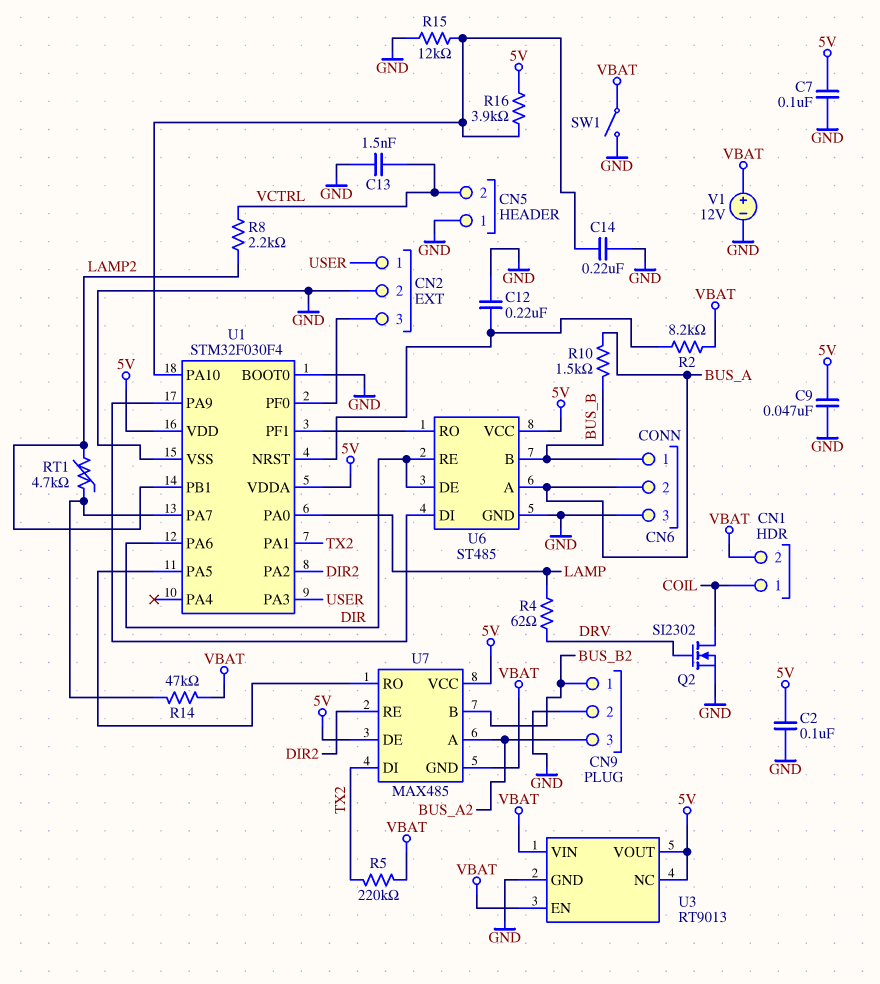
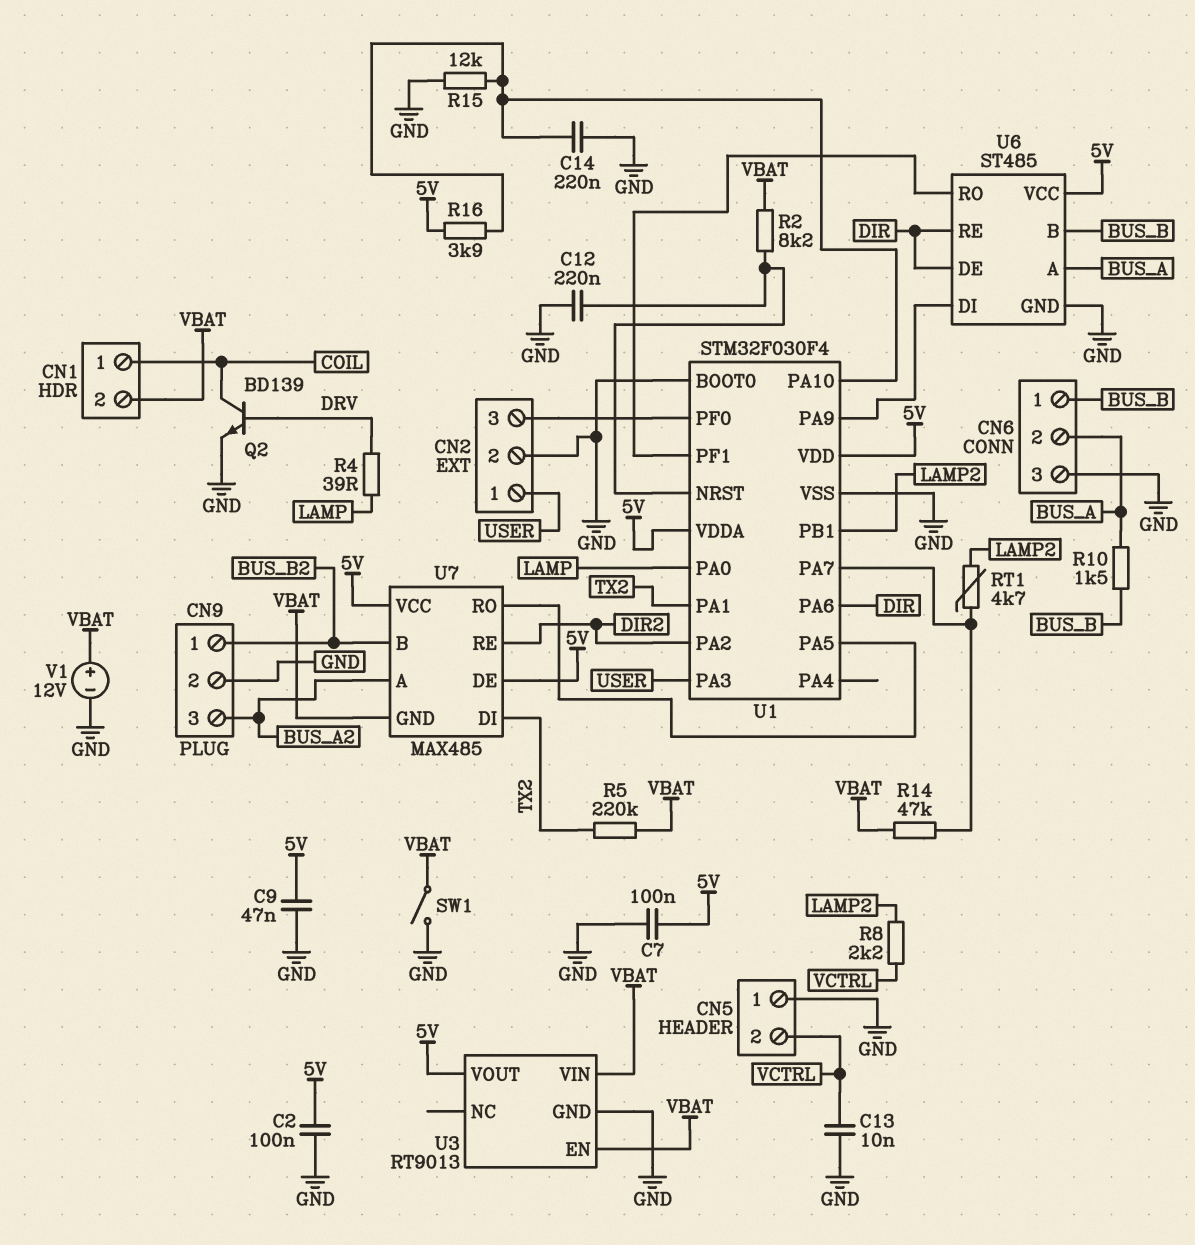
C13: 1.5nF (GND, VCTRL) -> 10nF (GND, VCTRL)
Q2: NMOS SI2302 (G DRV, D COIL, S GND) -> NPN BD139 (B DRV, C COIL, E GND)
R4: 62 (DRV, LAMP) -> 39 (DRV, LAMP)
U3 pin NC: 5V -> none

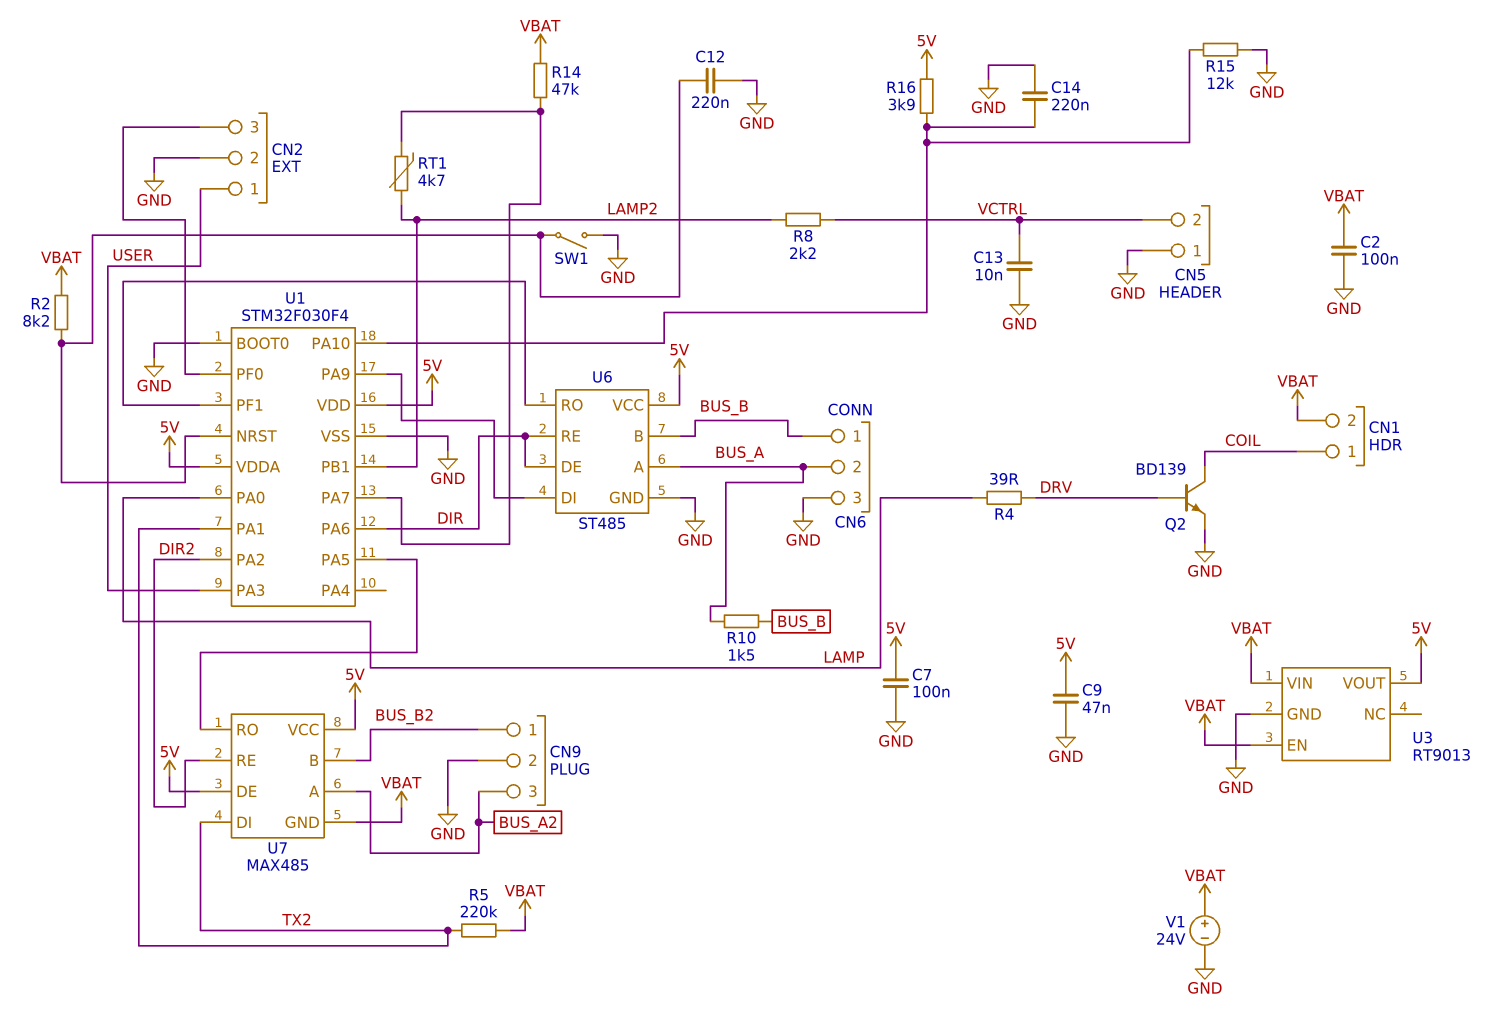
C2: 100nF (5V, GND) -> 100nF (GND, VBAT)
SW1: switch (GND, VBAT) -> switch (GND, U1/NRST)
V1: 12V (plus VBAT, minus GND) -> 24V (plus VBAT, minus GND)

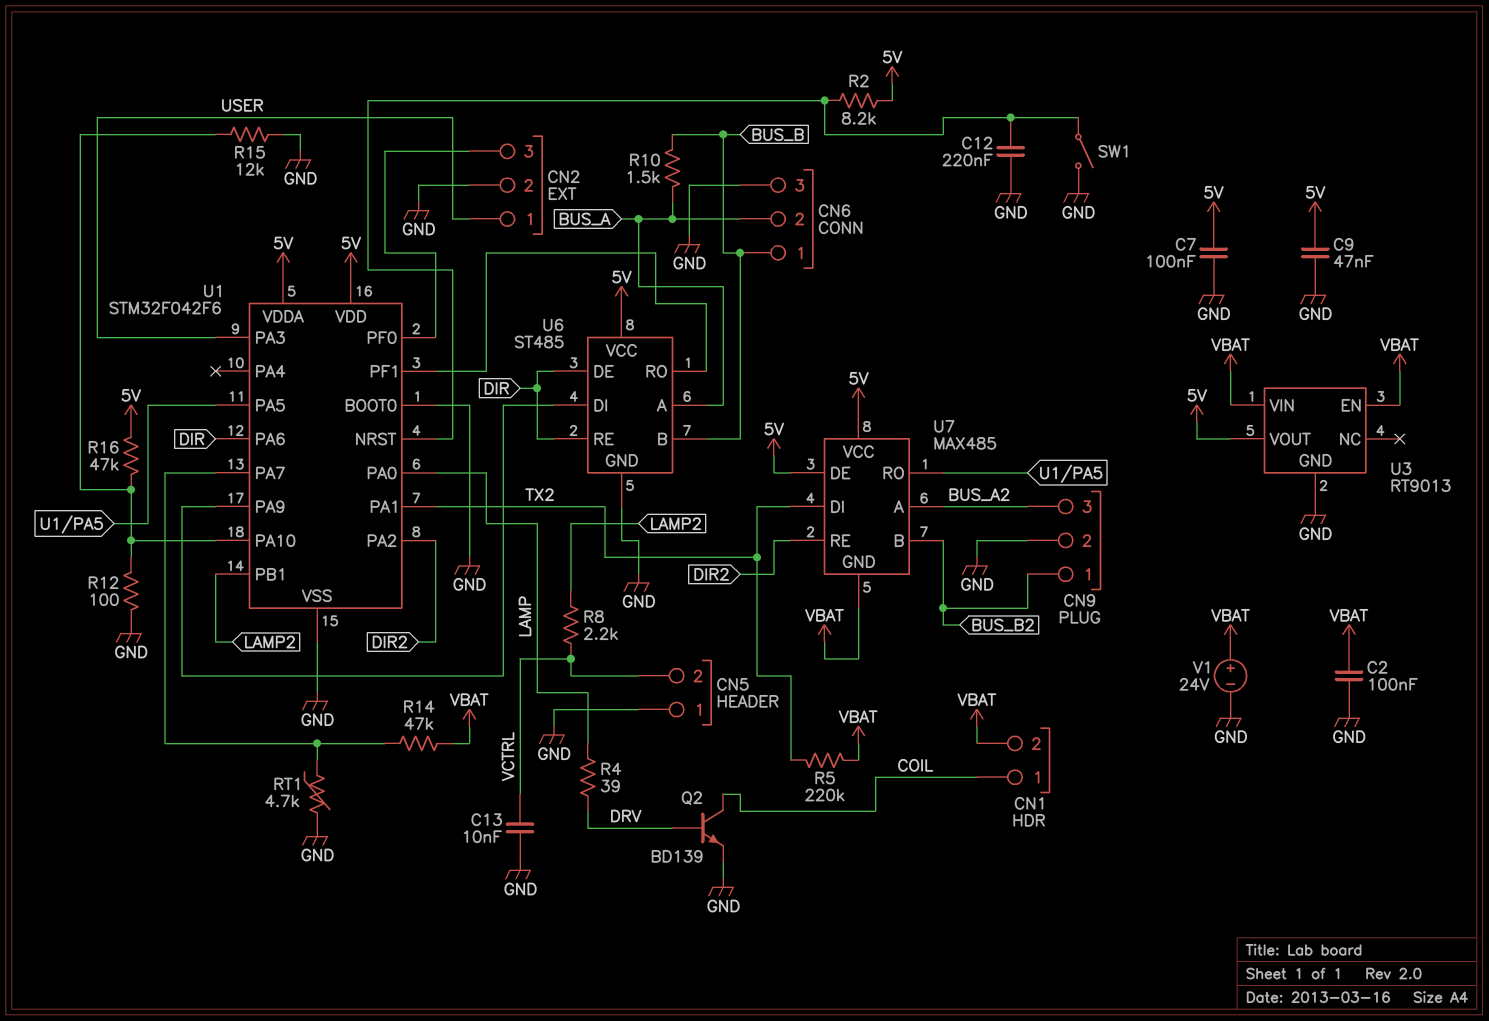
C14: 220nF (GND, U1/PA10) -> none
R2: 8.2k (U1/NRST, VBAT) -> 8.2k (5V, U1/NRST)
R12: none -> 100 (GND, U1/PA10)
R16: 3.9k (5V, U1/PA10) -> 47k (5V, U1/PA10)
RT1: 4.7k (LAMP2, U1/PA7) -> 4.7k (GND, U1/PA7)
U1: STM32F030F4 -> STM32F042F6

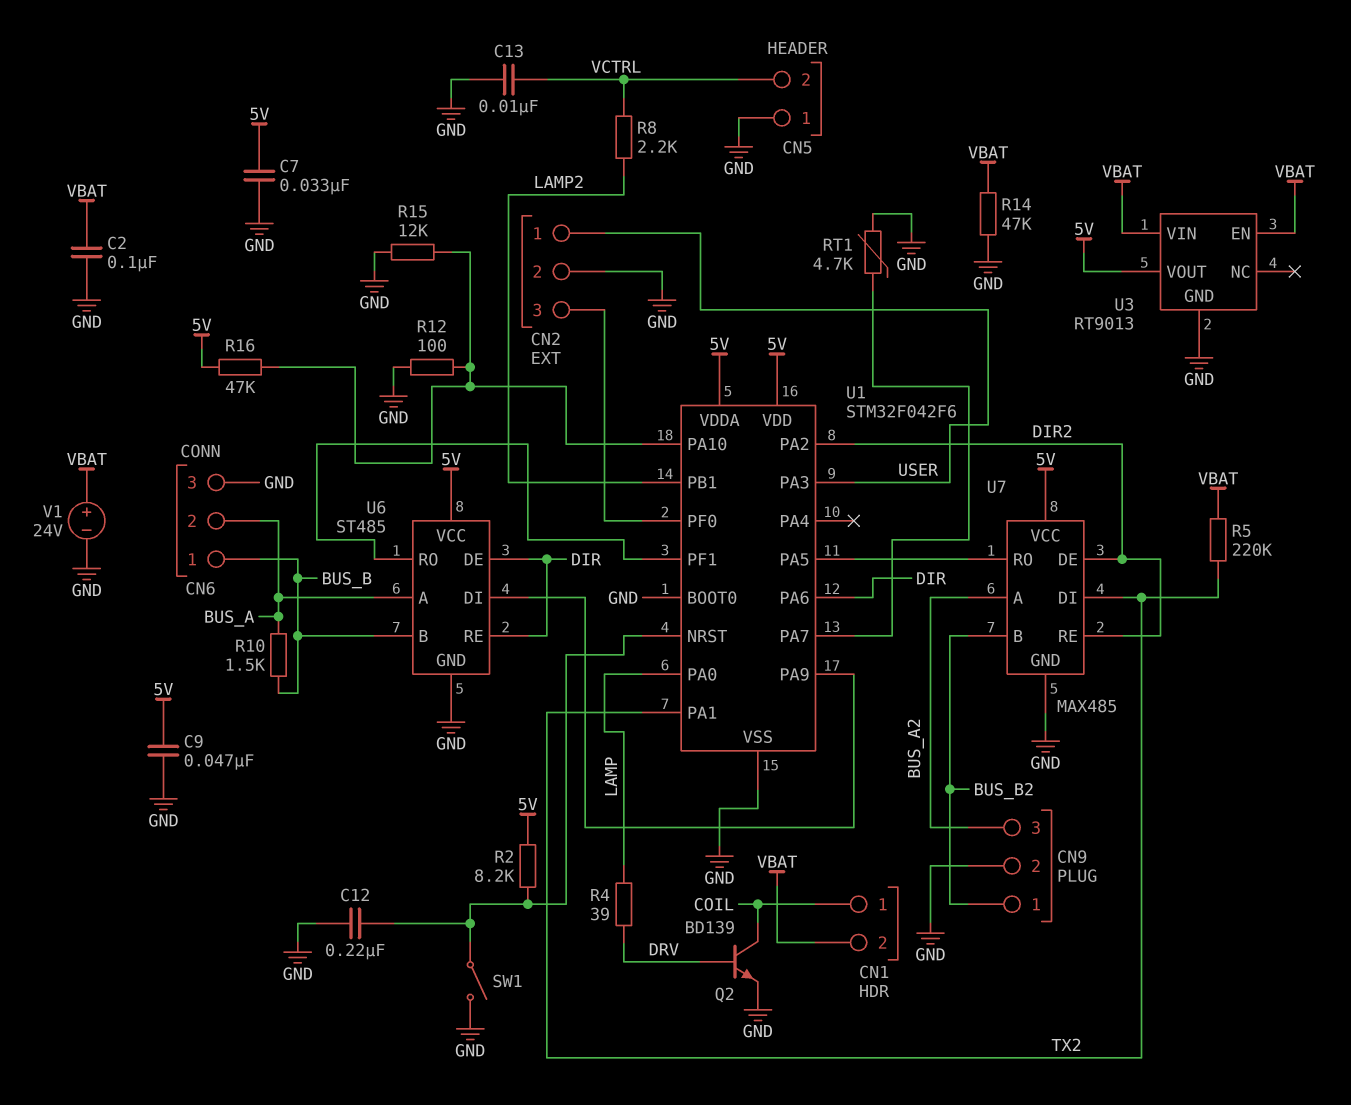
C7: 100nF (5V, GND) -> 33nF (5V, GND)
R14: 47k (U1/PA7, VBAT) -> 47k (GND, VBAT)
U7 pin DE: 5V -> DIR2
U7 pin GND: VBAT -> GND

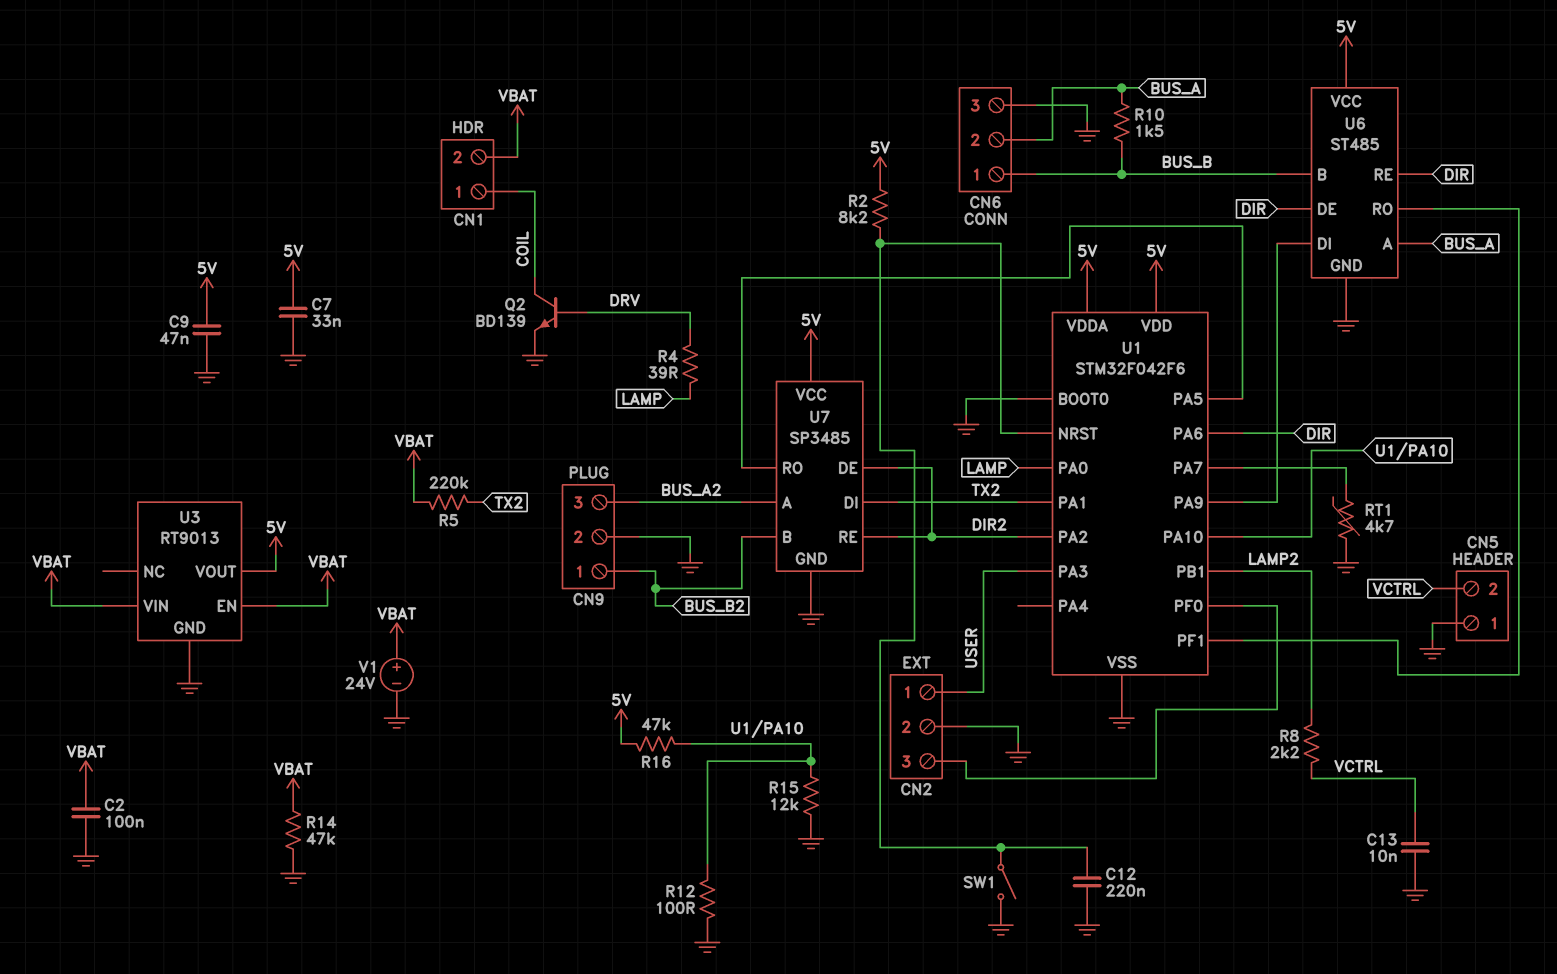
U7: MAX485 -> SP3485

